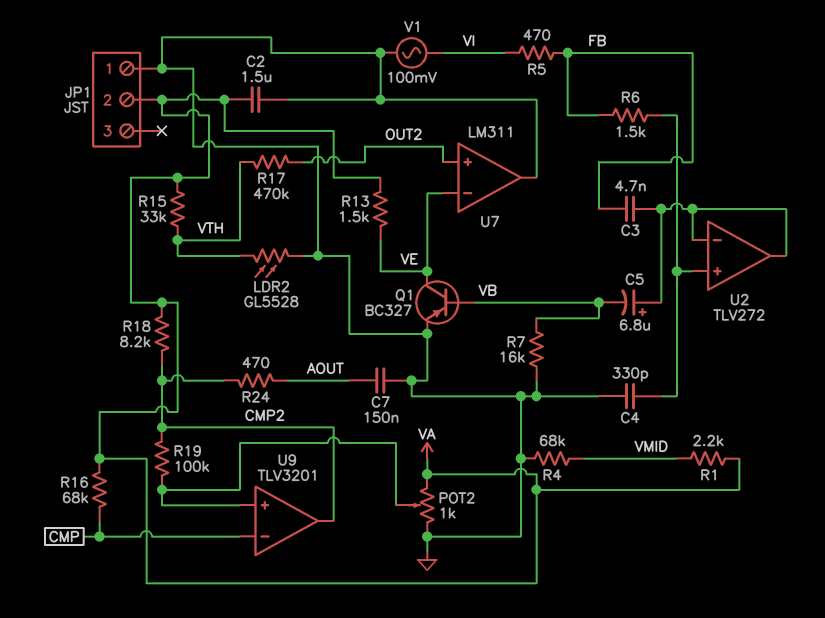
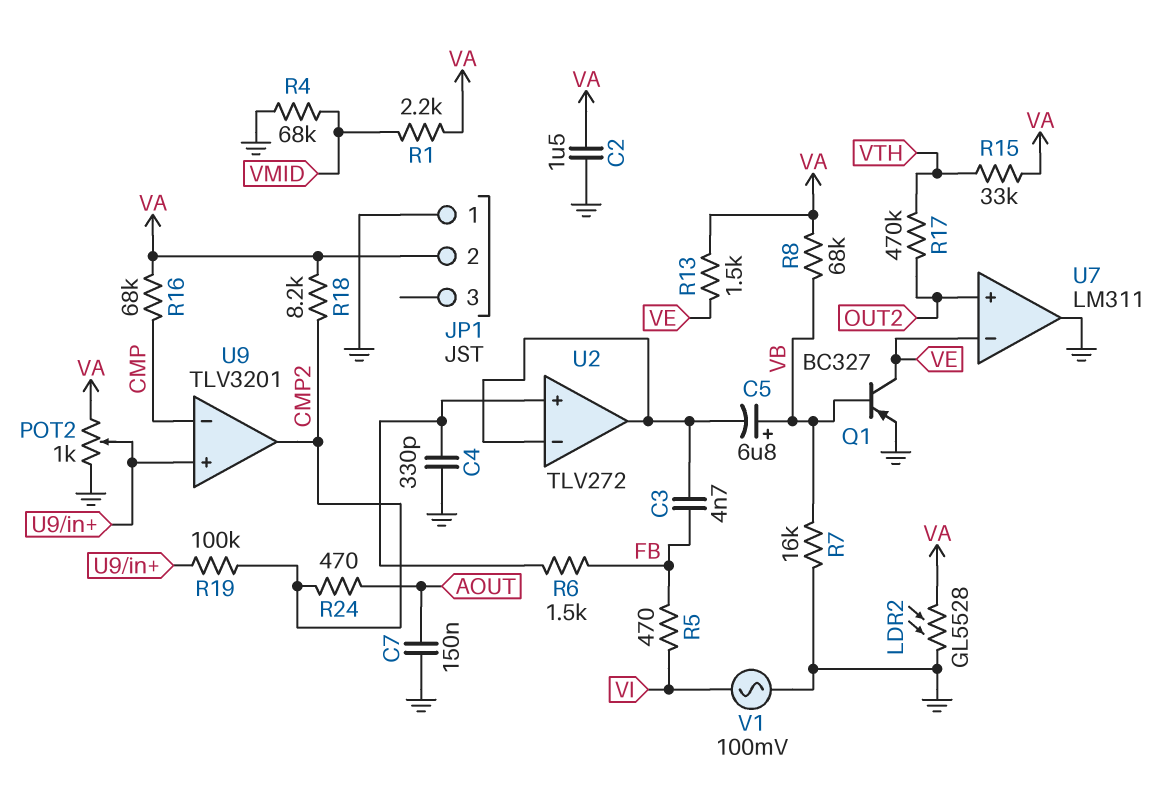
C5: 6.8uF (plus U2/in-, minus VB) -> 6.8uF (plus VB, minus U2/in-)
LDR2: GL5528 (GND, VTH) -> GL5528 (GND, VA)
R8: none -> 68k (VA, VB)

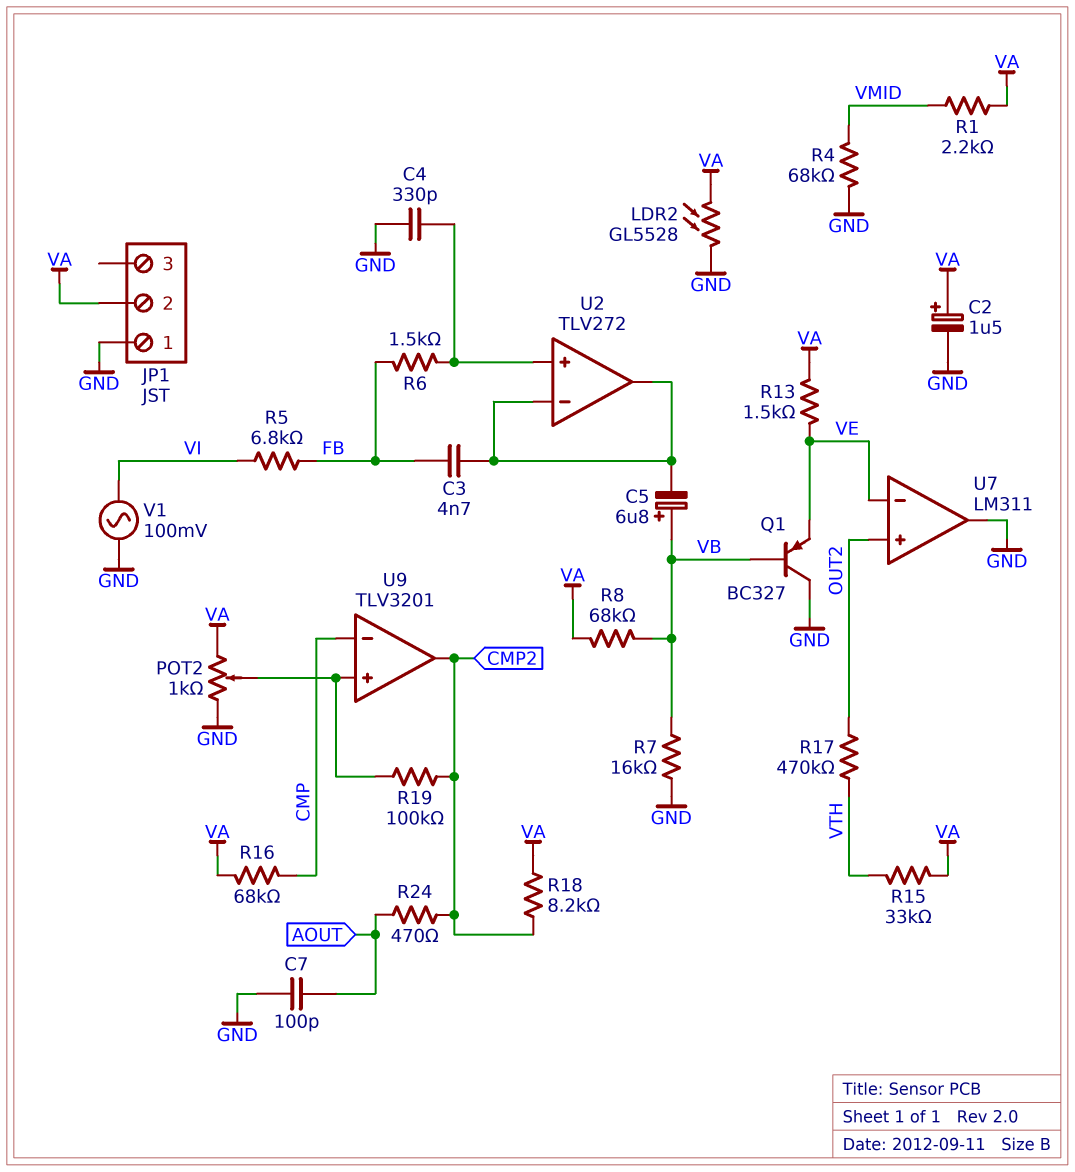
C2: 1.5uF (GND, VA) -> 1.5uF (plus VA, minus GND)
C7: 150nF (AOUT, GND) -> 100pF (AOUT, GND)
Q1: PNP BC327 (B VB, C VE, E GND) -> PNP BC327 (B VB, C GND, E VE)
R5: 470 (FB, VI) -> 6.8k (FB, VI)

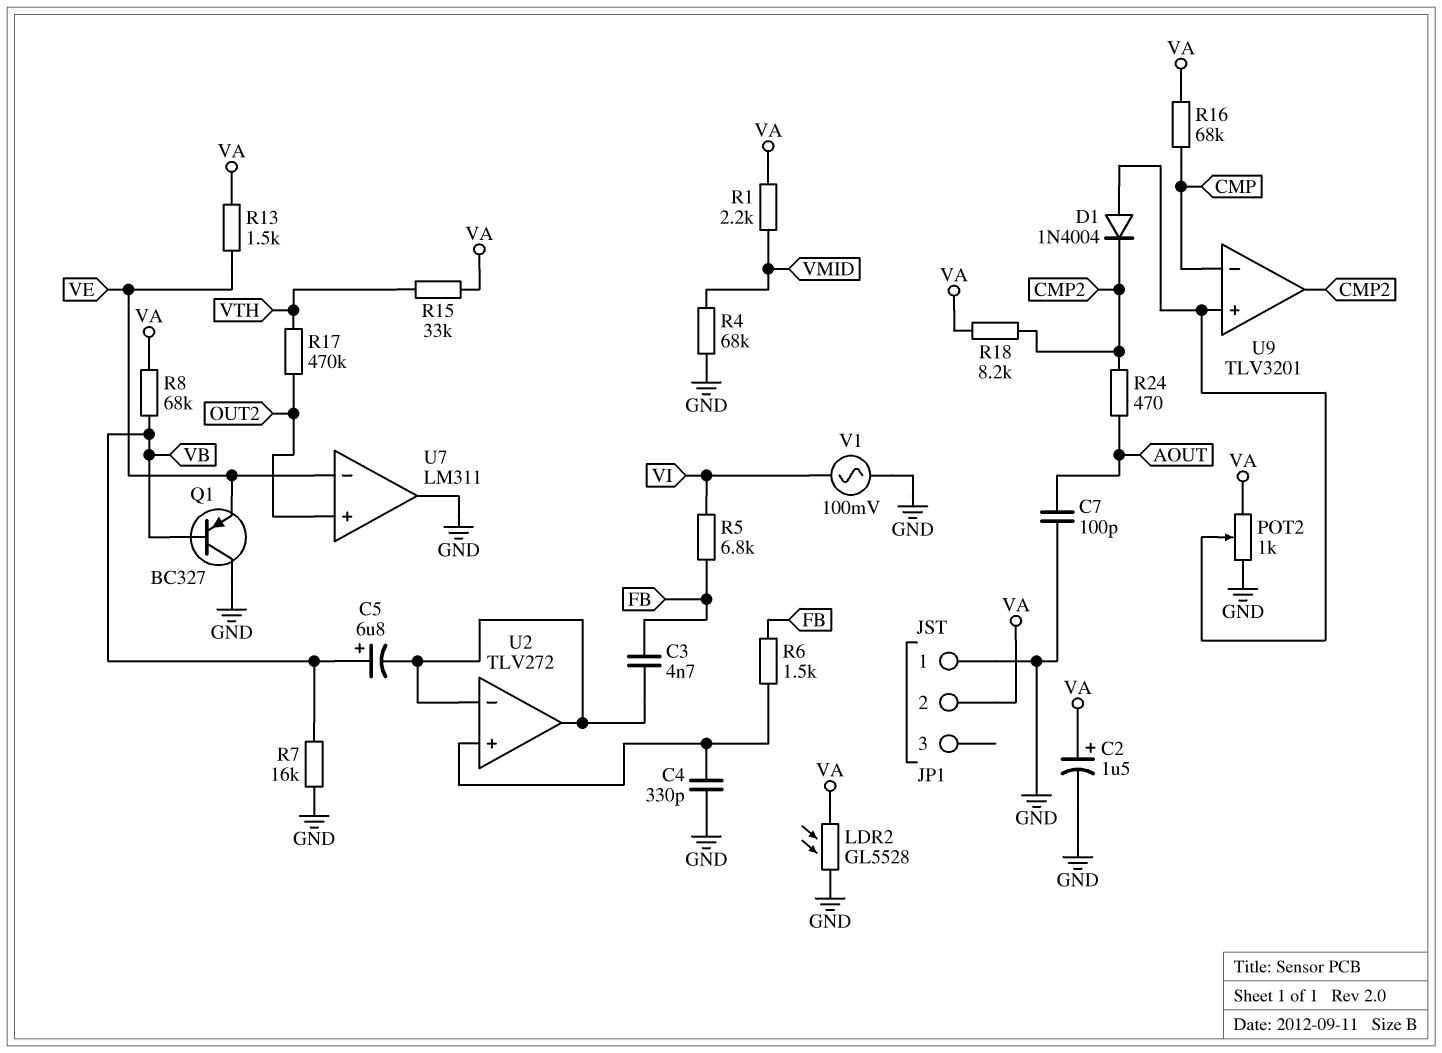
D1: none -> diode 1N4004 (A U9/in+, K CMP2)
R19: 100k (CMP2, U9/in+) -> none

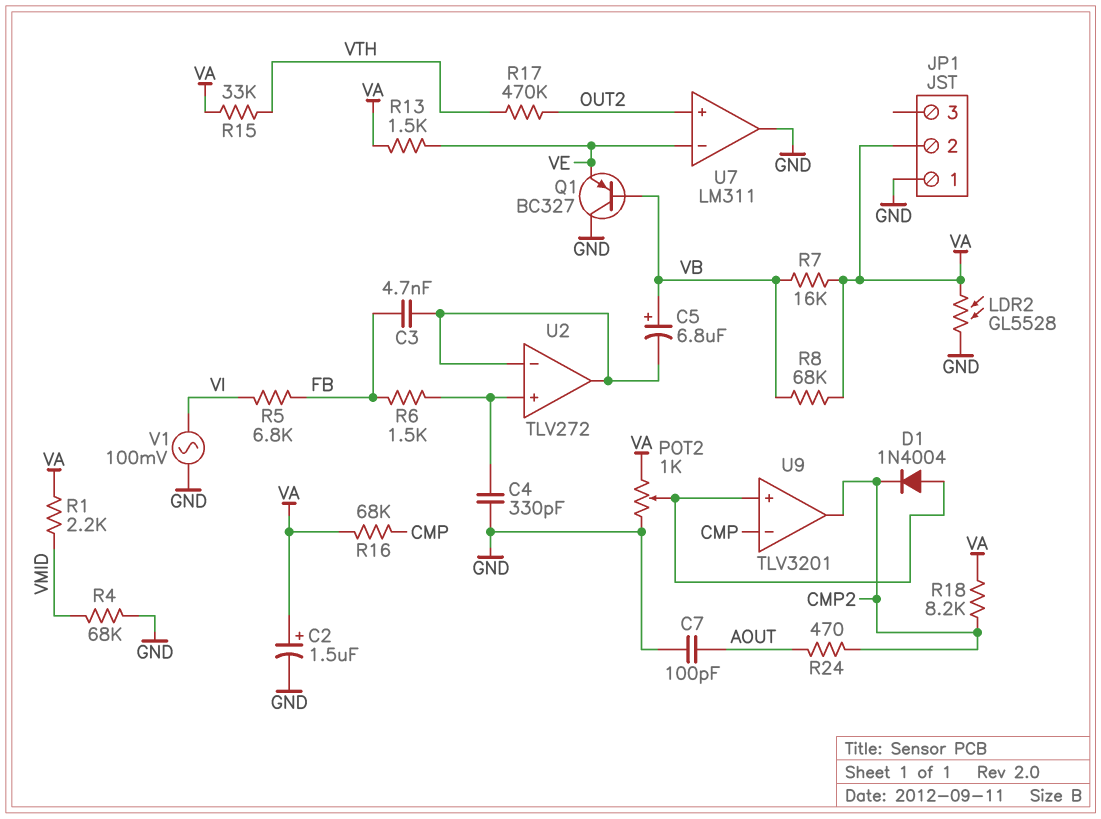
R7: 16k (GND, VB) -> 16k (VA, VB)

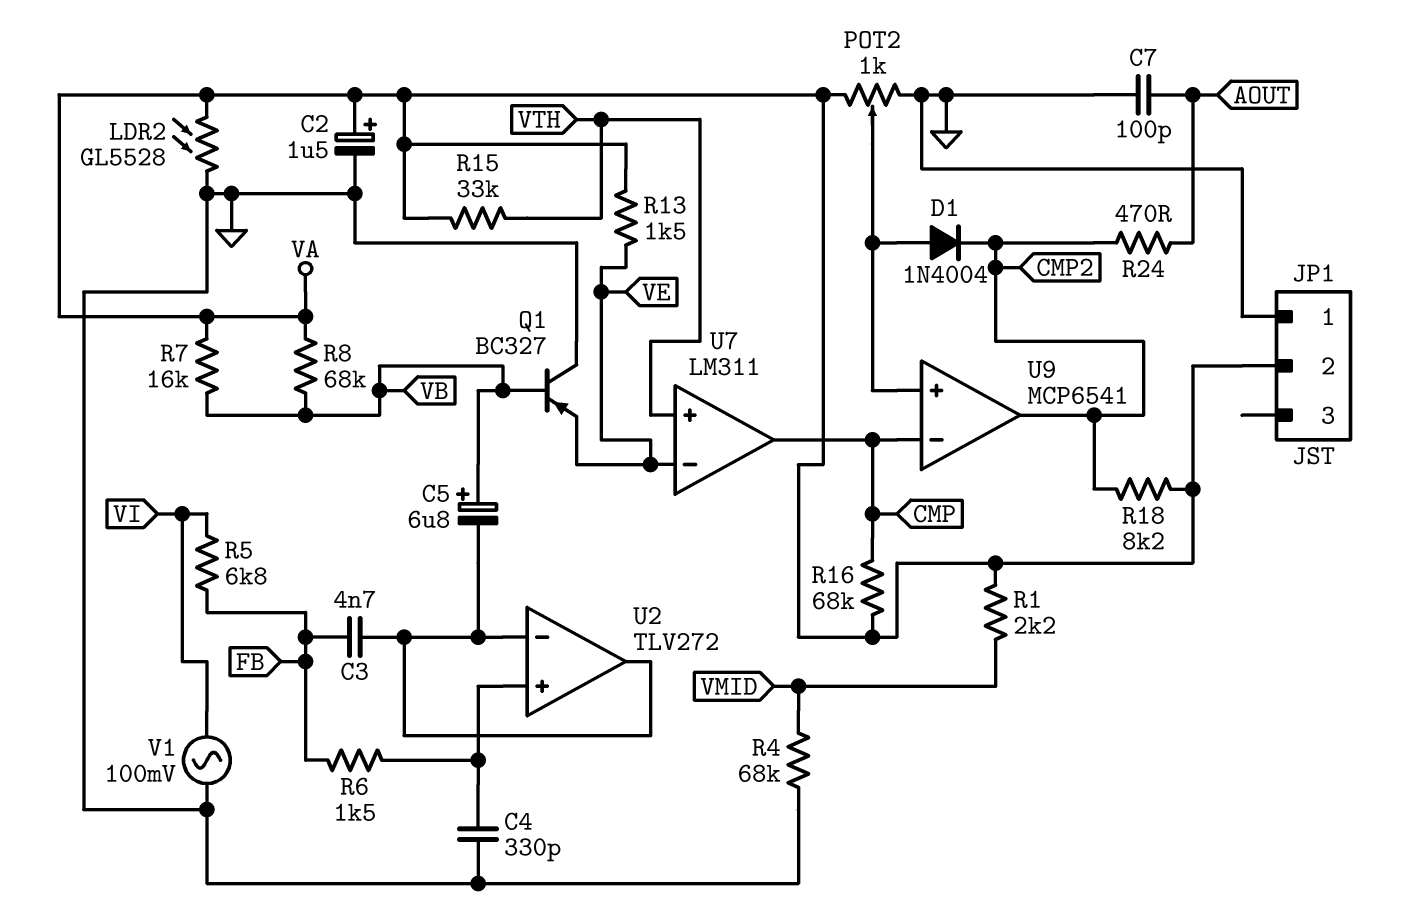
R17: 470k (OUT2, VTH) -> none
U7 pin in+: OUT2 -> VTH
U7 pin out: GND -> CMP
U9: TLV3201 -> MCP6541

